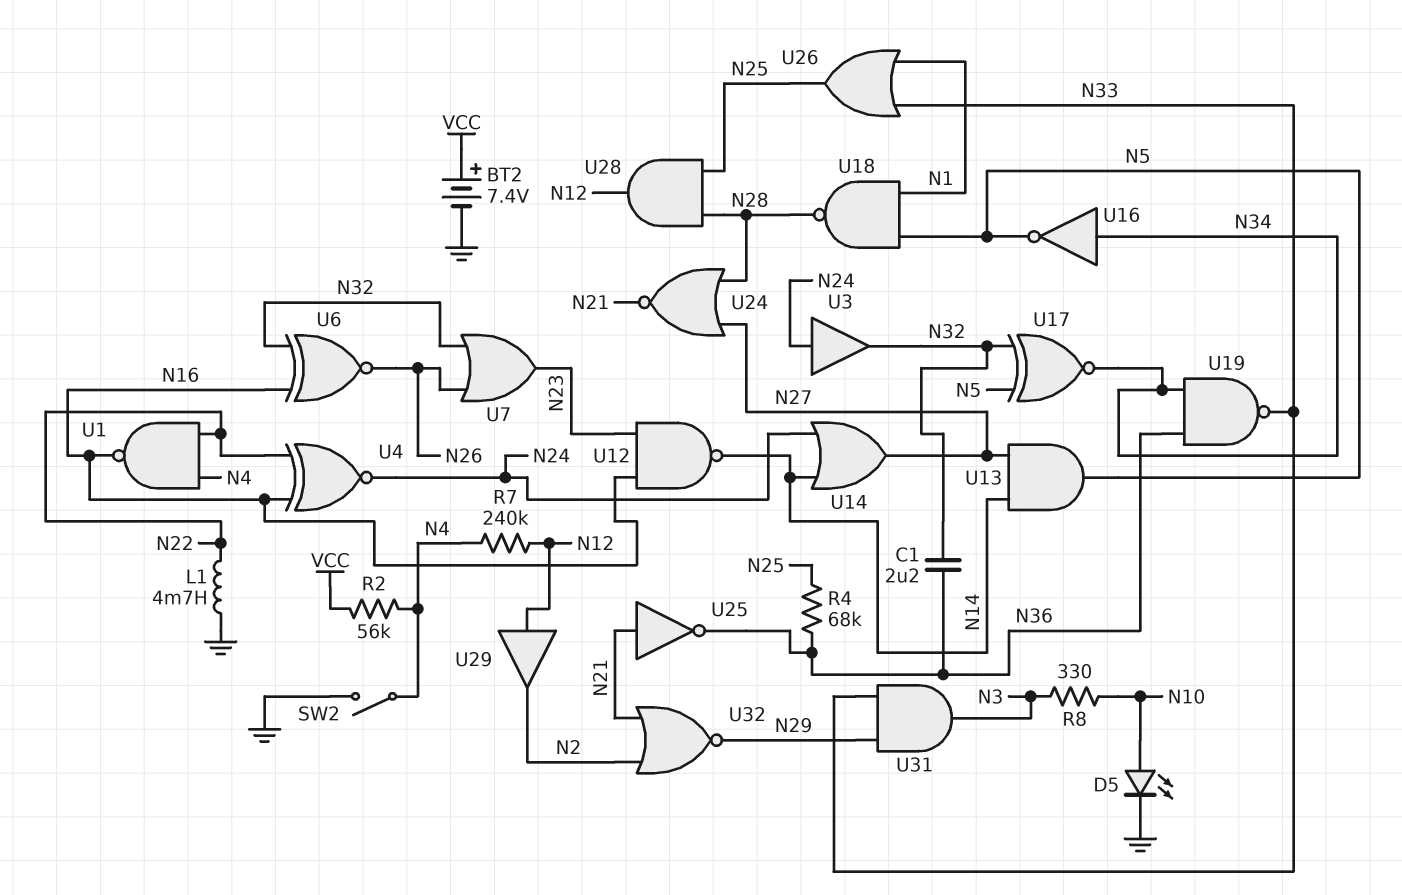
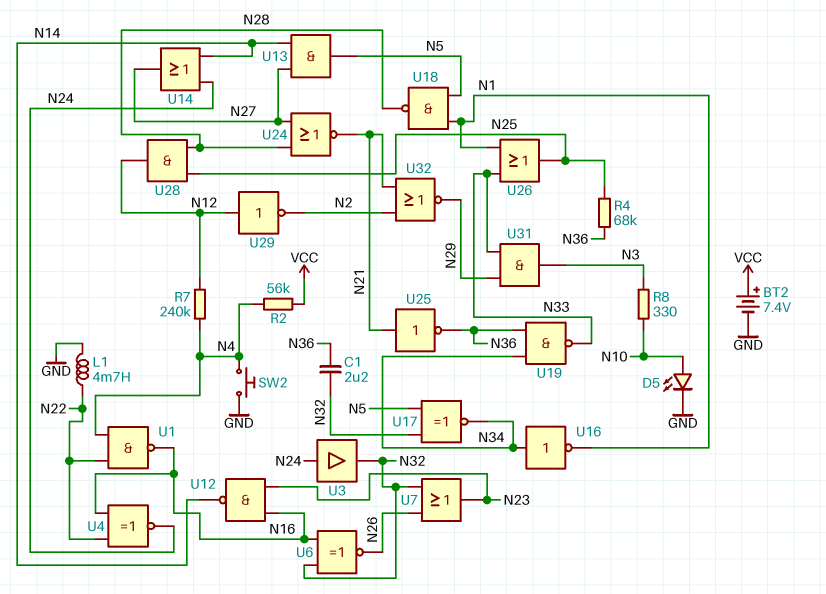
SW2: switch (GND, N4) -> button (GND, N4)
U16: NOT (in N34, out N5) -> NOT (in N34, out N1)
U29: buffer (in N12, out N2) -> NOT (in N12, out N2)

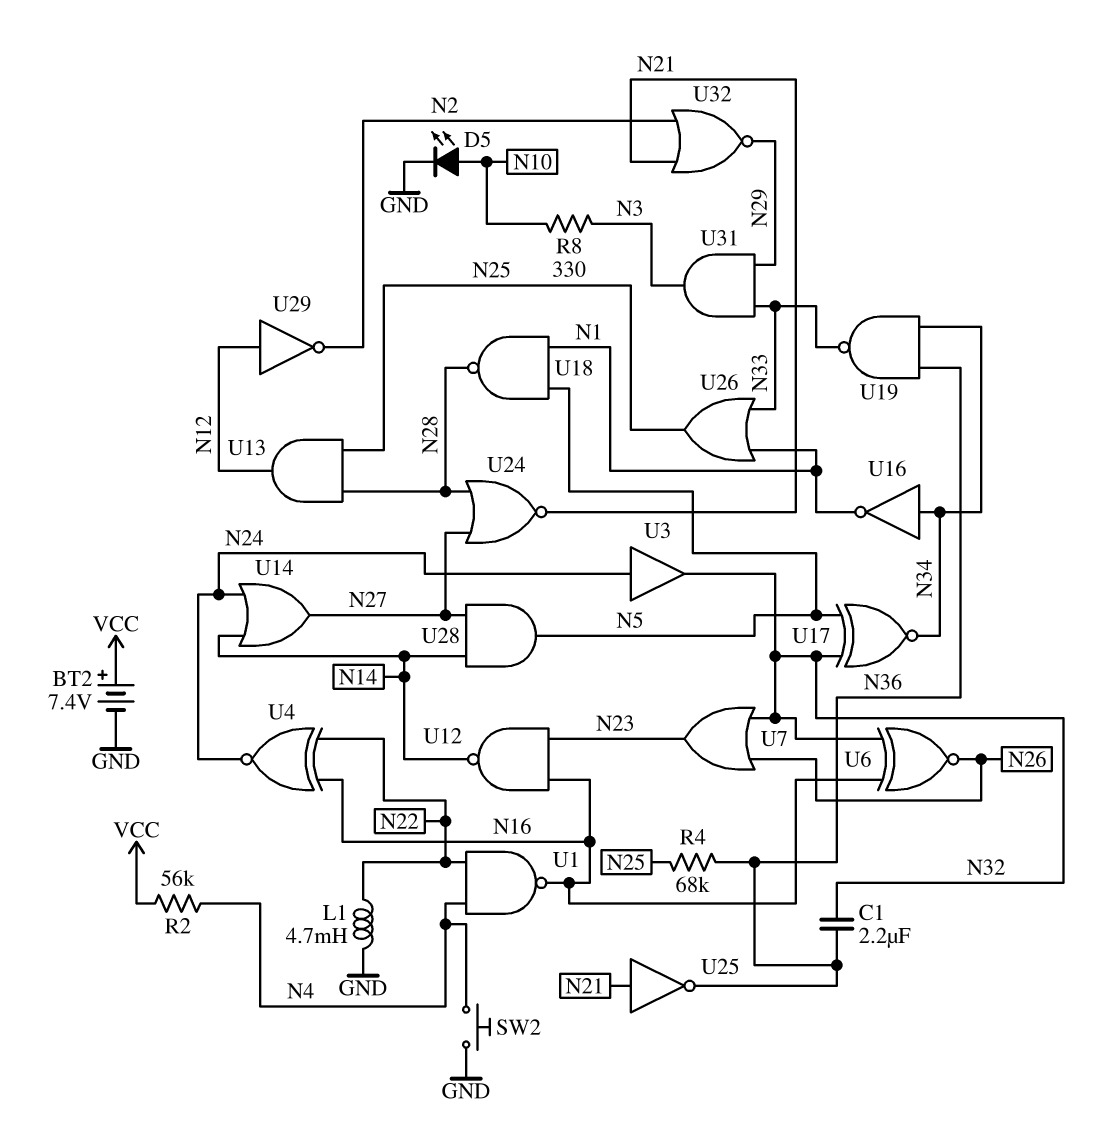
R7: 240k (N4, N12) -> none
U13: AND (in N14, in N27, out N5) -> AND (in N25, in N28, out N12)
U28: AND (in N25, in N28, out N12) -> AND (in N14, in N27, out N5)

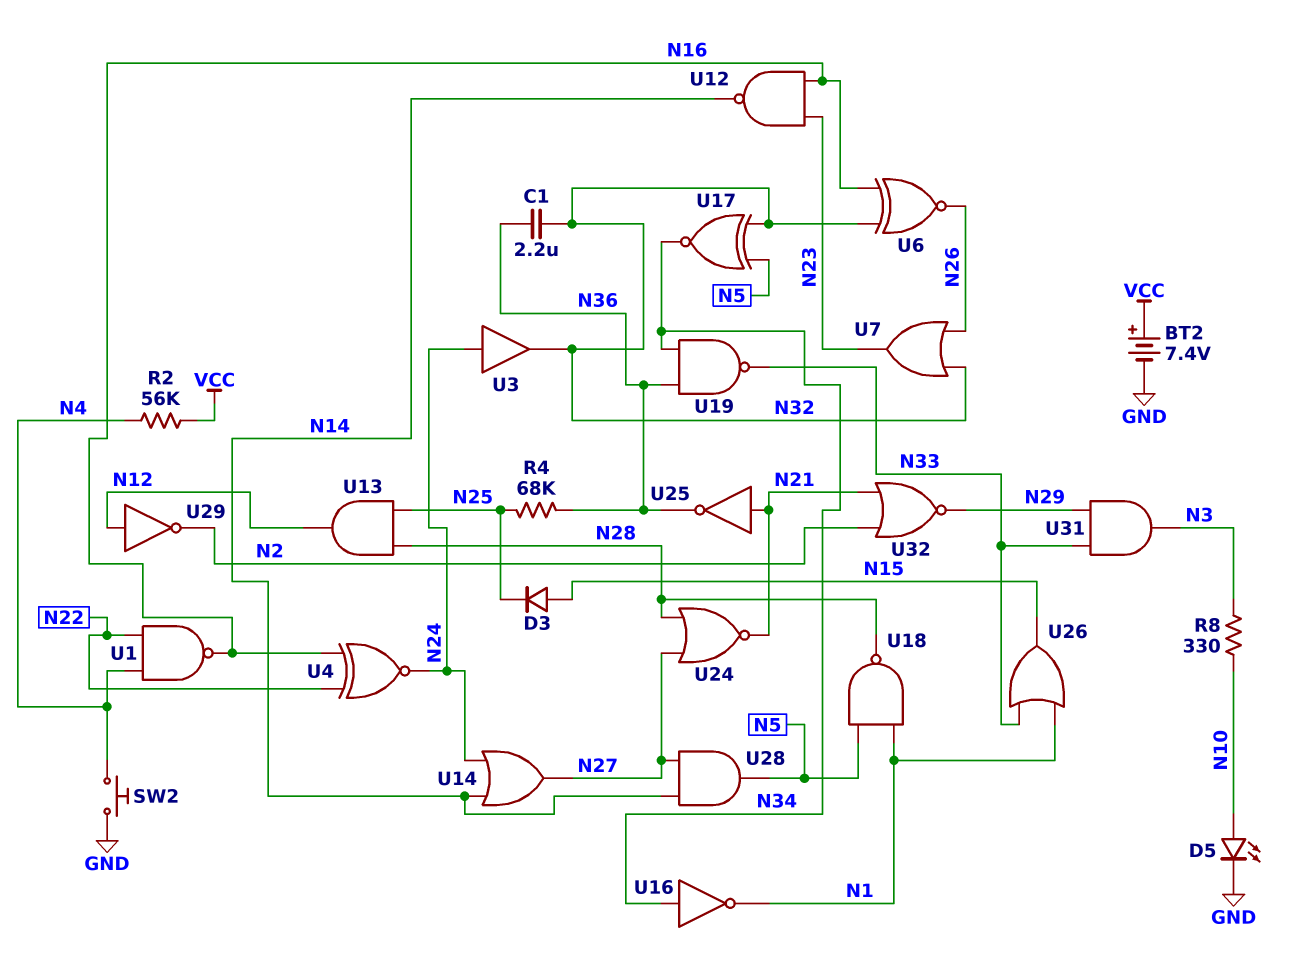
D3: none -> diode (A N15, K N25)
L1: 4.7mH (GND, N22) -> none
U26: OR (in N1, in N33, out N25) -> OR (in N1, in N33, out N15)

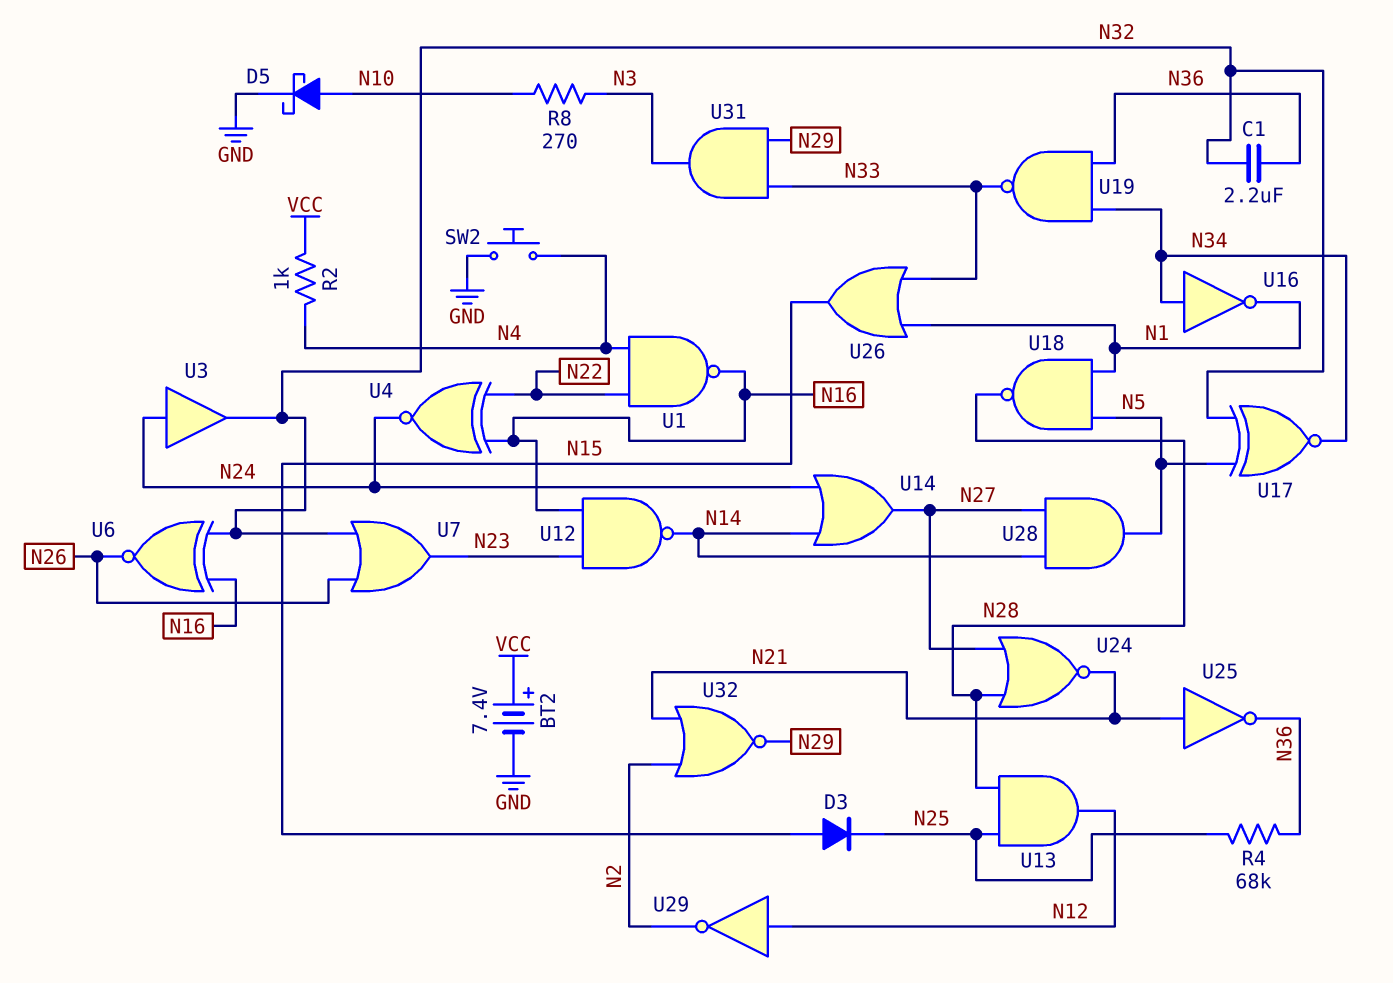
D5: LED (A N10, K GND) -> schottky (A N10, K GND)
R2: 56k (N4, VCC) -> 1k (N4, VCC)
R8: 330 (N3, N10) -> 270 (N3, N10)

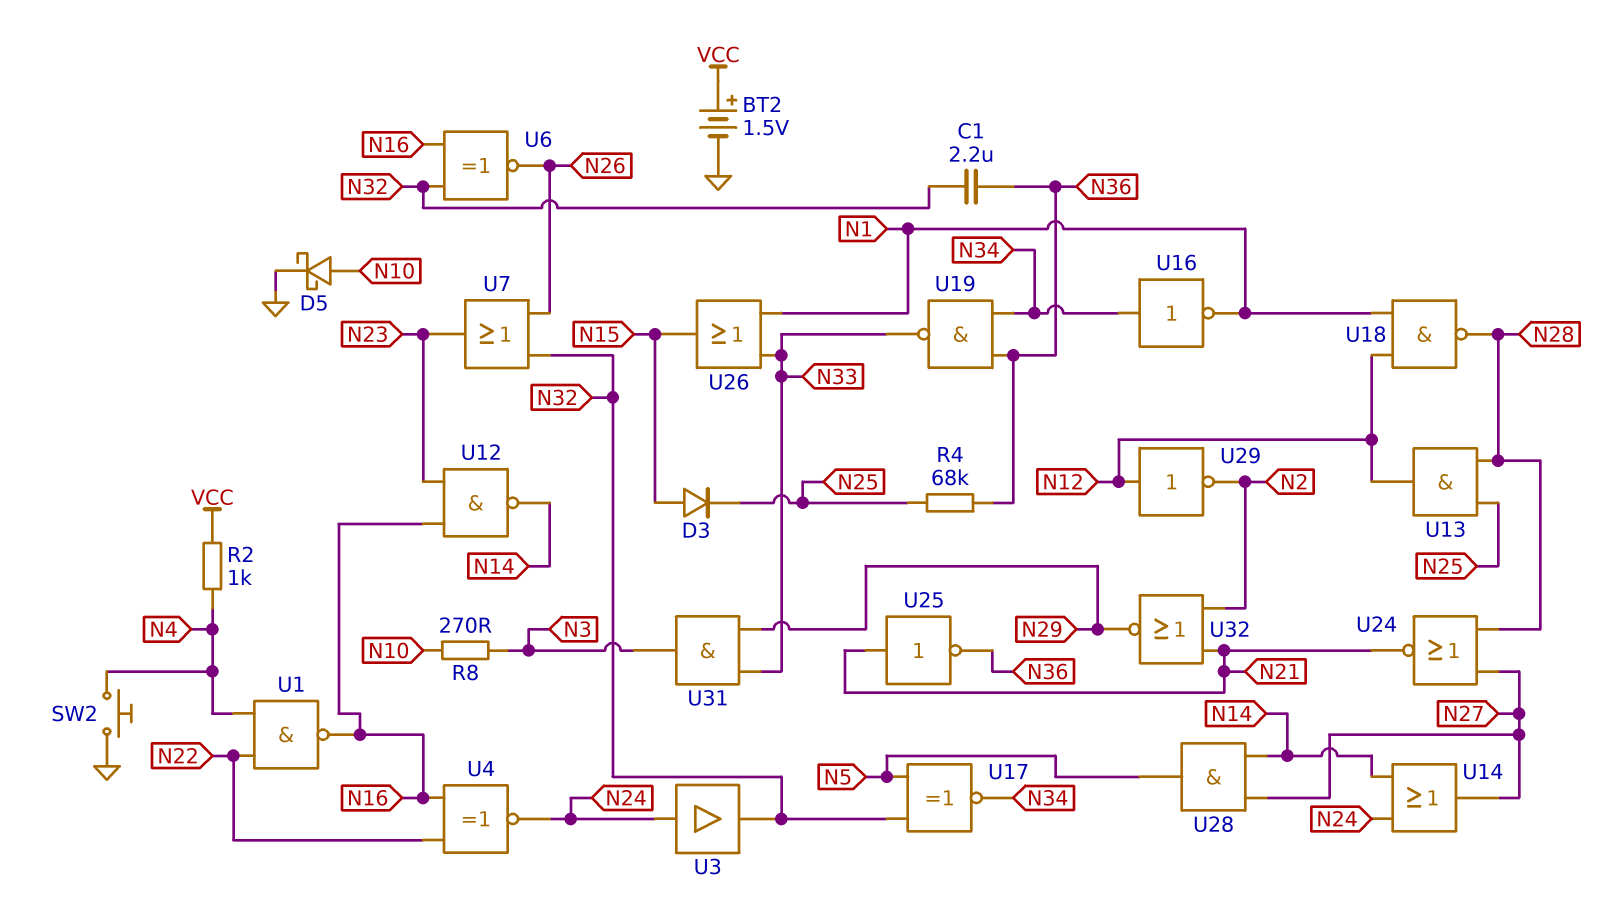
BT2: 7.4V (plus VCC, minus GND) -> 1.5V (plus VCC, minus GND)
U18: NAND (in N1, in N5, out N28) -> NAND (in N1, in N12, out N28)

